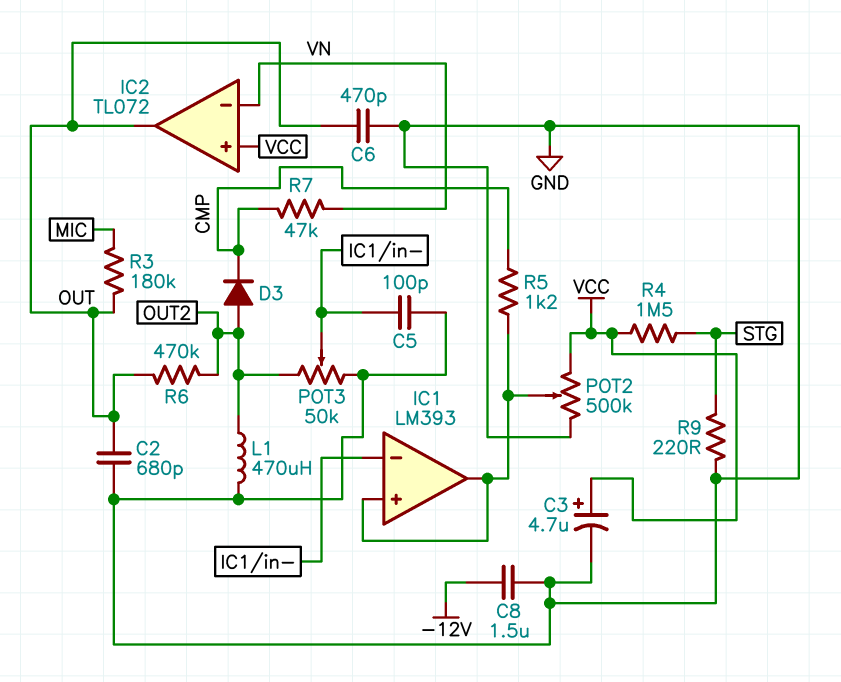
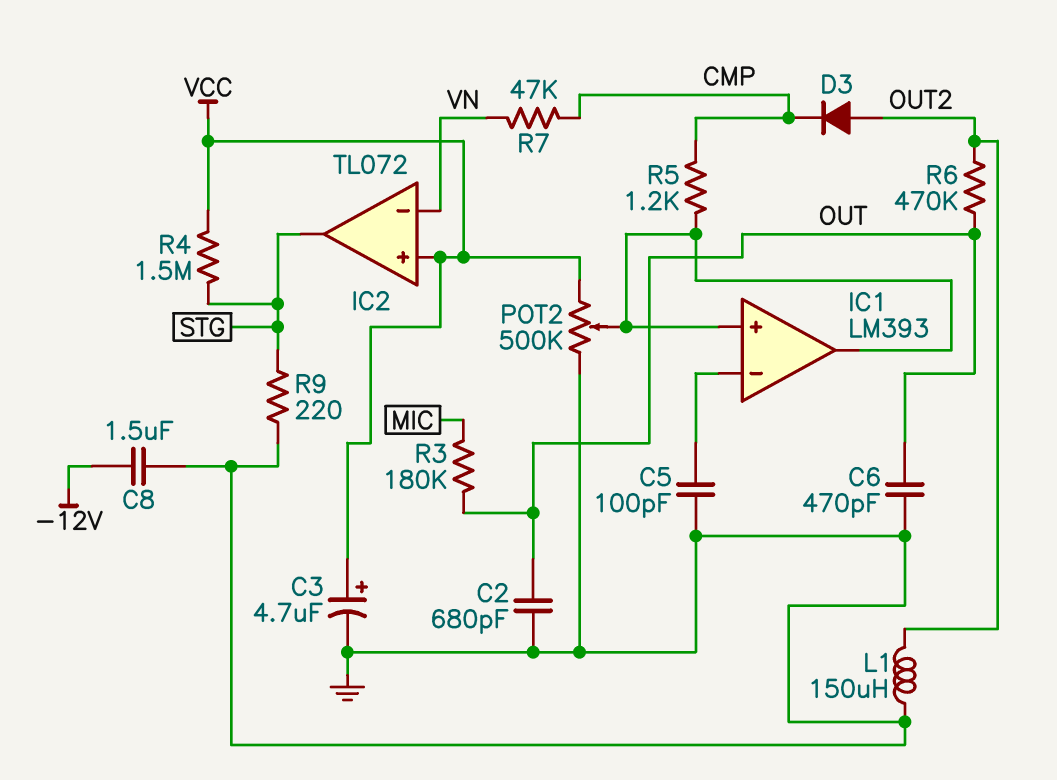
IC2 pin out: OUT -> STG
L1: 470uH (GND, OUT2) -> 150uH (GND, OUT2)
POT3: 50k (GND, OUT2, wiper IC1/in-) -> none

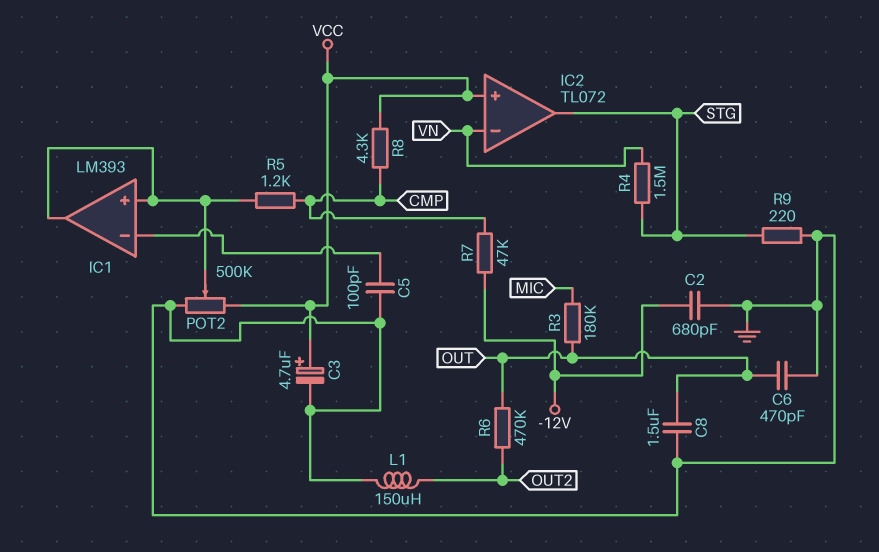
C2: 680pF (GND, OUT) -> 680pF (-12V, GND)
C8: 1.5uF (-12V, GND) -> 1.5uF (GND, OUT)
D3: diode (A OUT2, K CMP) -> none
R4: 1.5M (STG, VCC) -> 1.5M (STG, VN)
R7: 47k (CMP, VN) -> 47k (-12V, CMP)
R8: none -> 4.3k (CMP, VCC)

